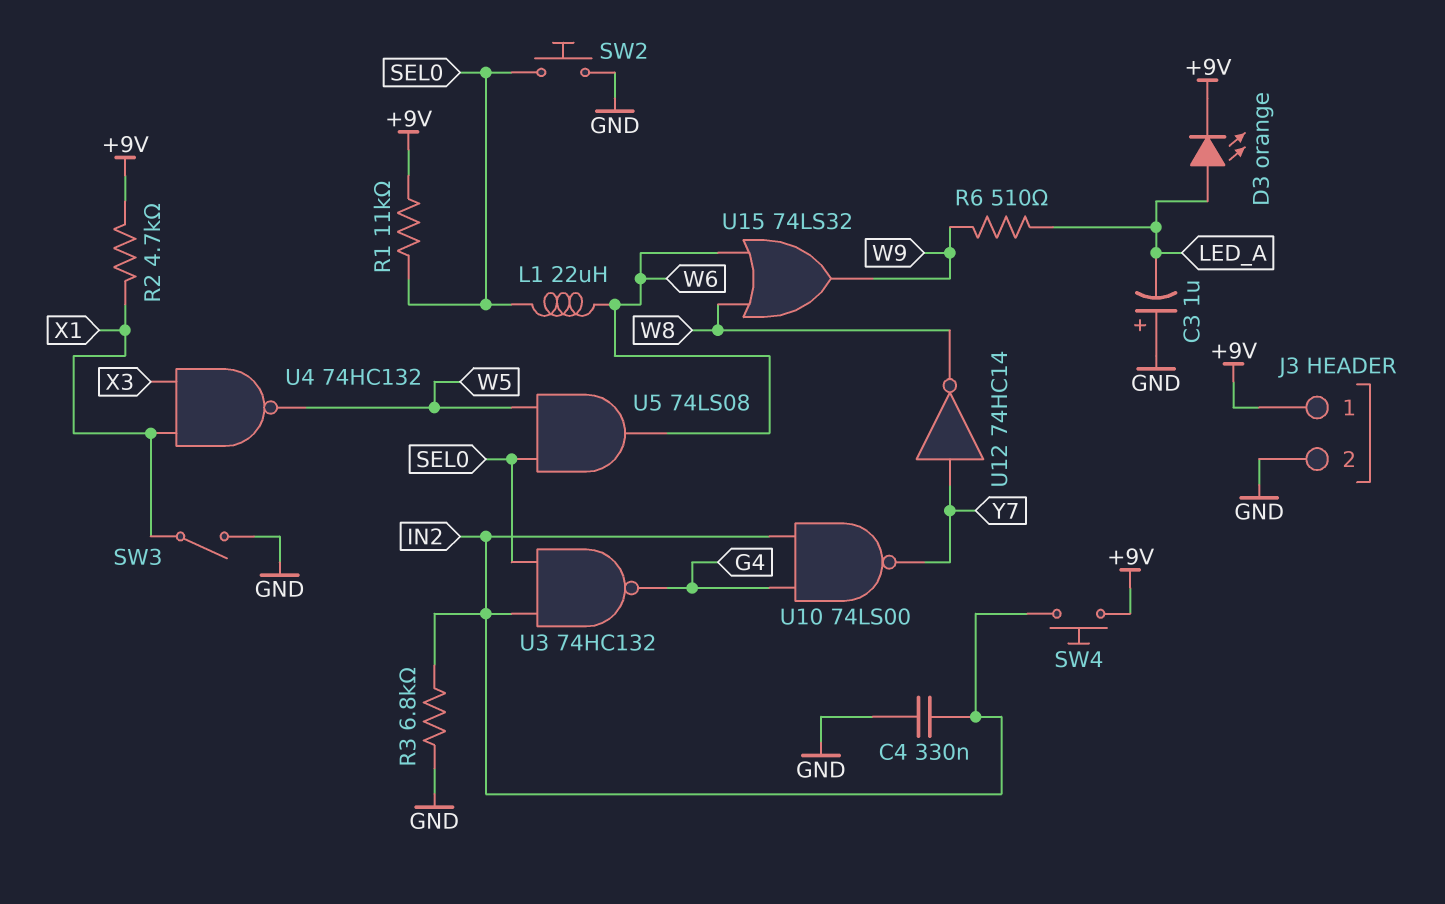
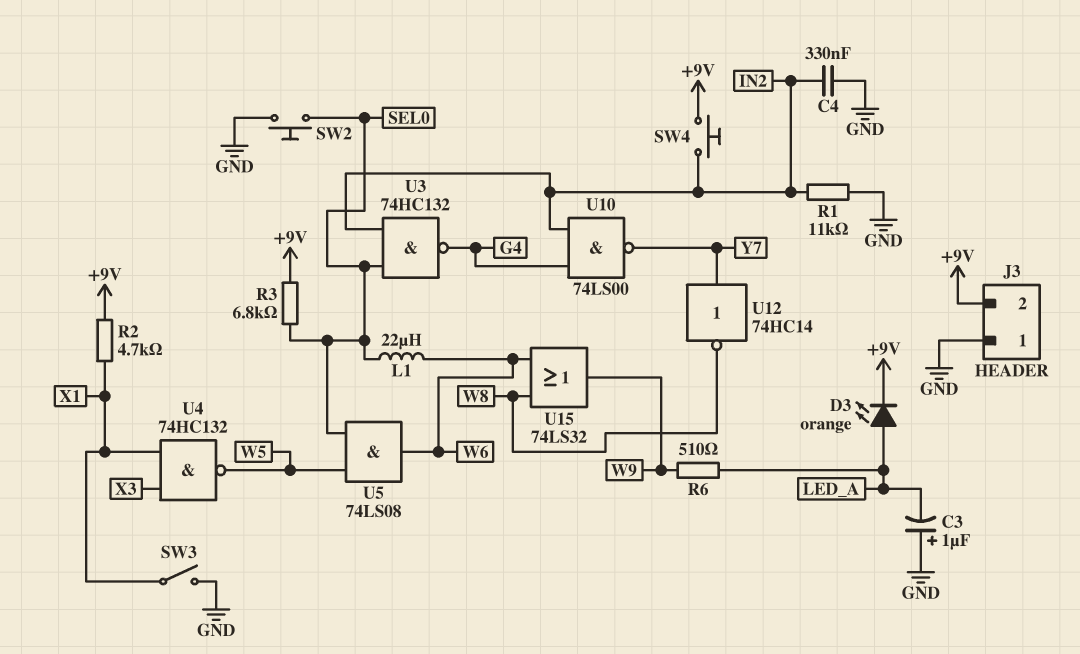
J3 pin 1: +9V -> GND
J3 pin 2: GND -> +9V
R1: 11k (+9V, SEL0) -> 11k (GND, IN2)
R3: 6.8k (GND, IN2) -> 6.8k (+9V, SEL0)

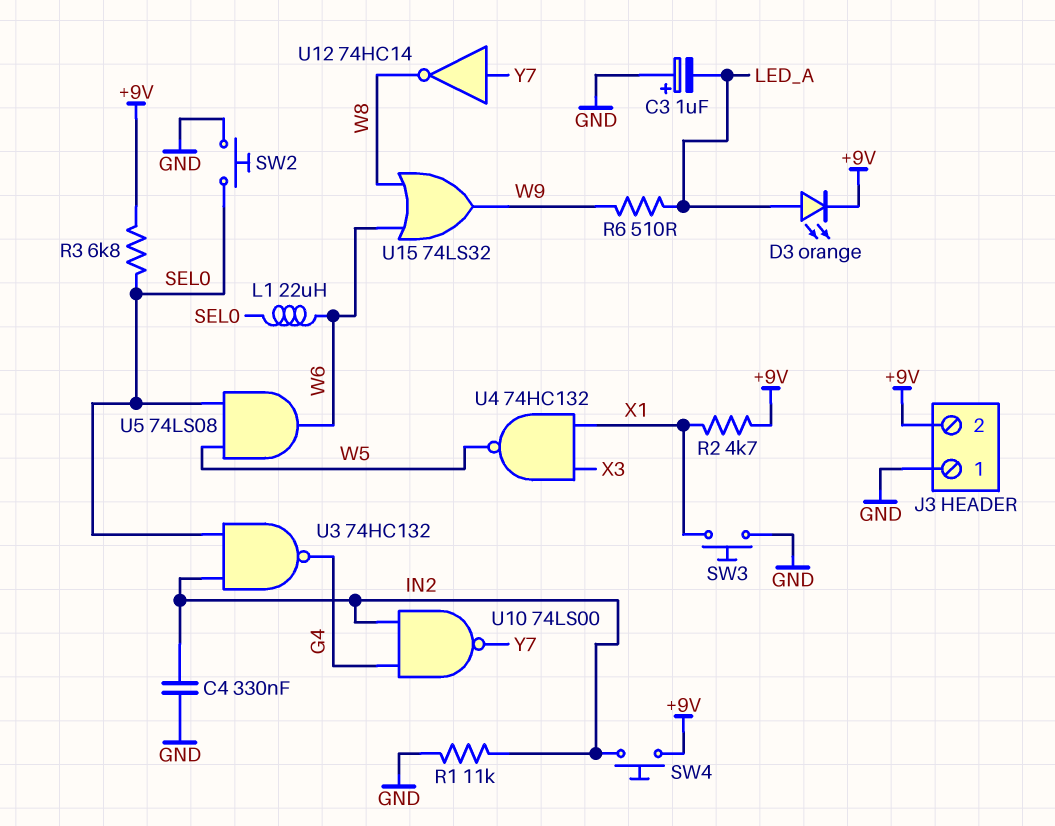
SW3: switch (GND, X1) -> button (GND, X1)

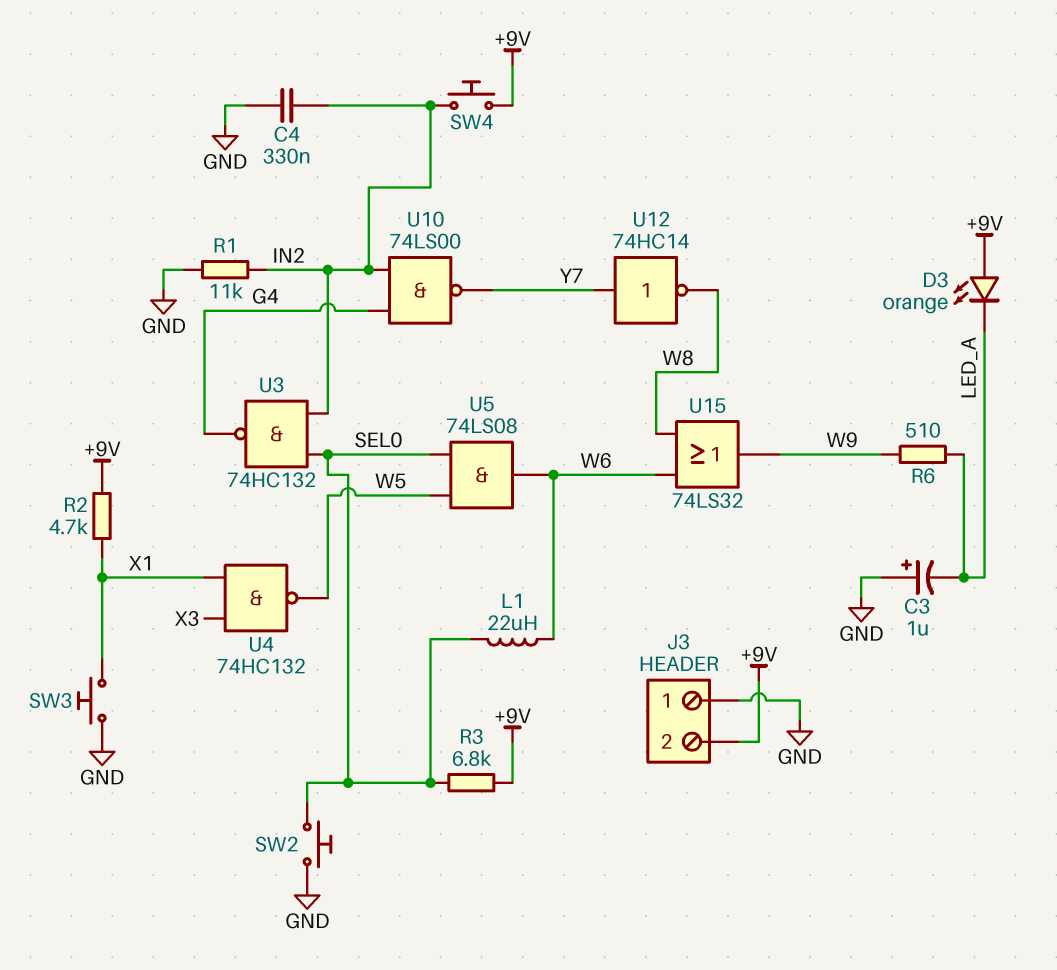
D3: LED orange (A LED_A, K +9V) -> LED orange (A +9V, K LED_A)

